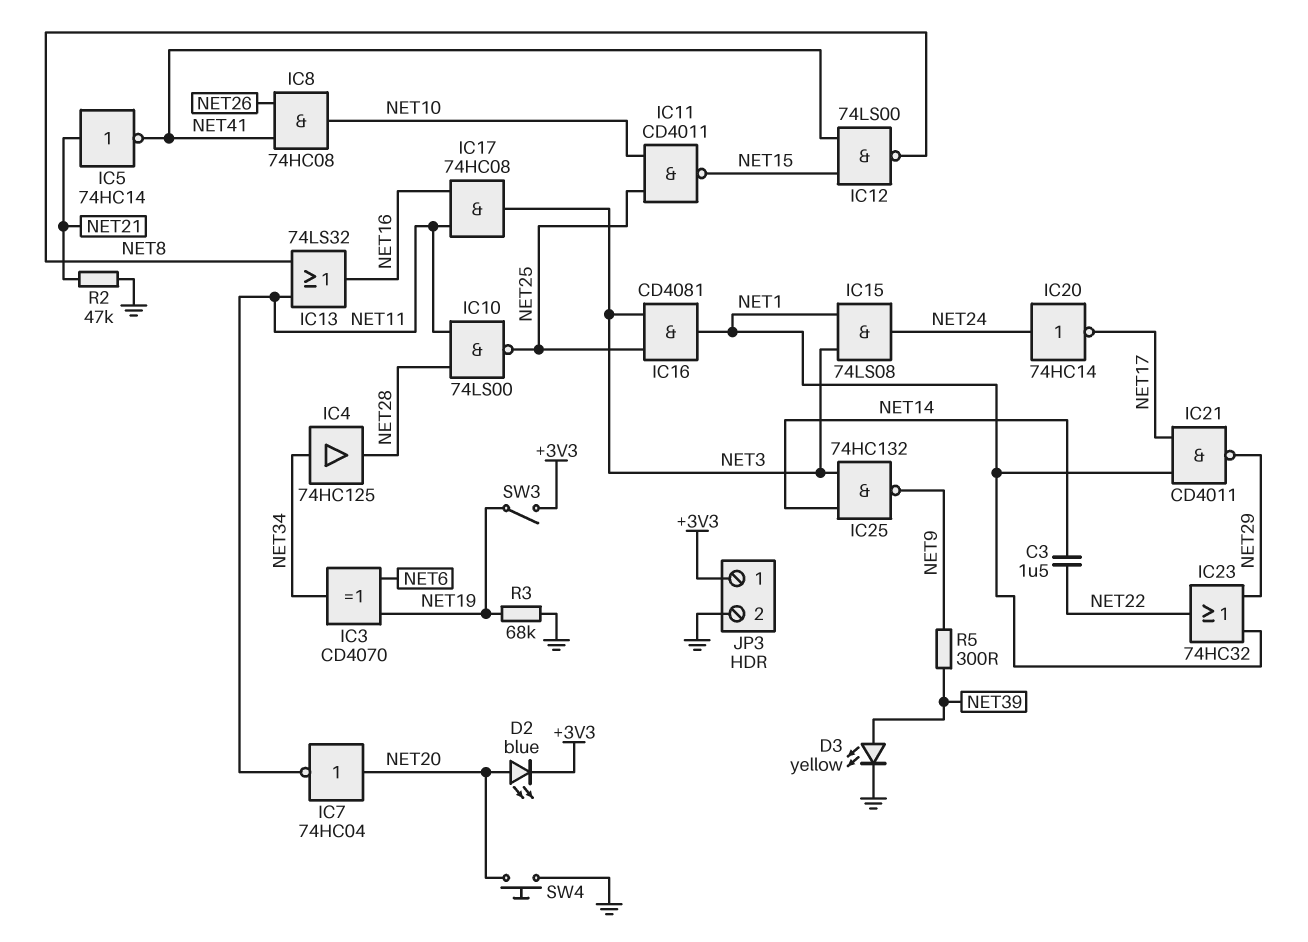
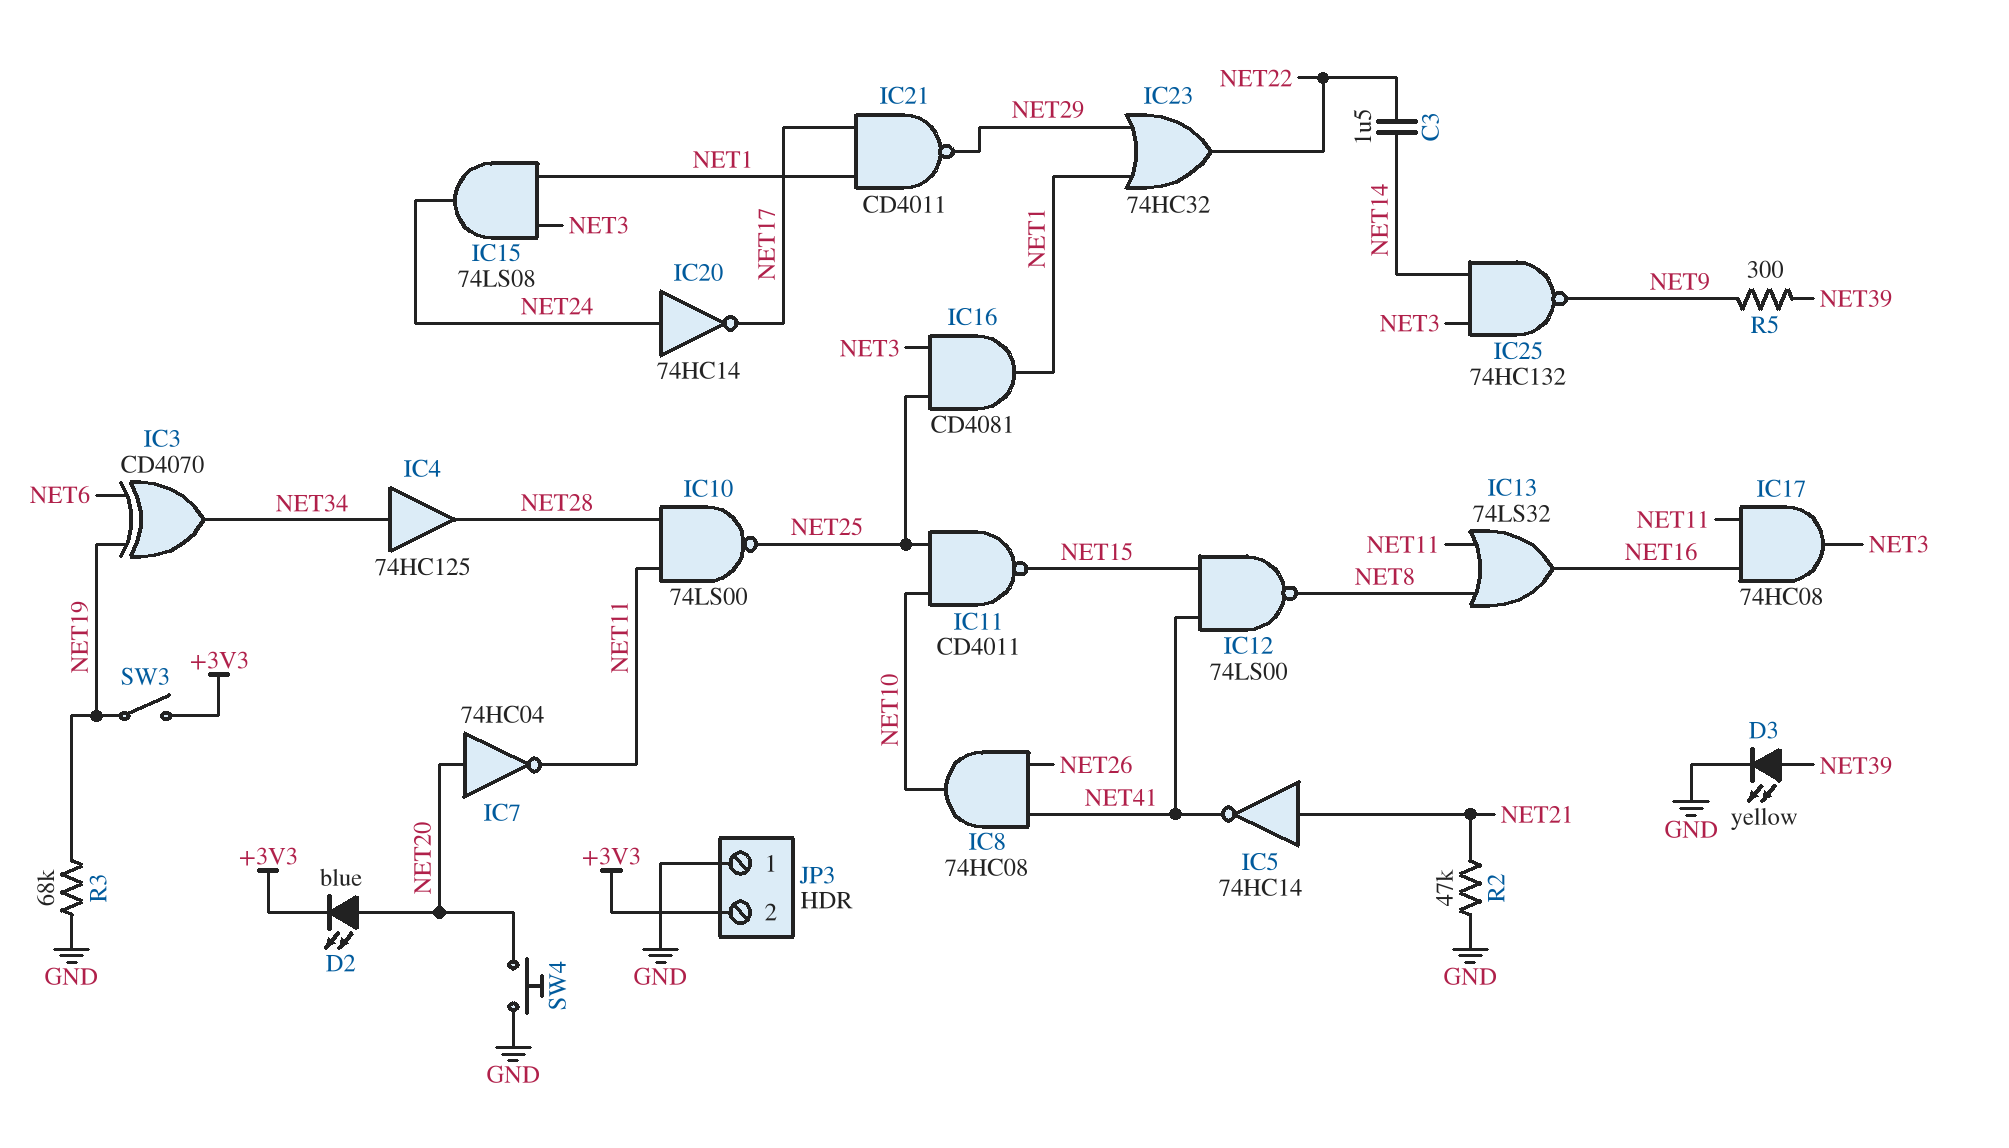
JP3 pin 1: +3V3 -> GND
JP3 pin 2: GND -> +3V3

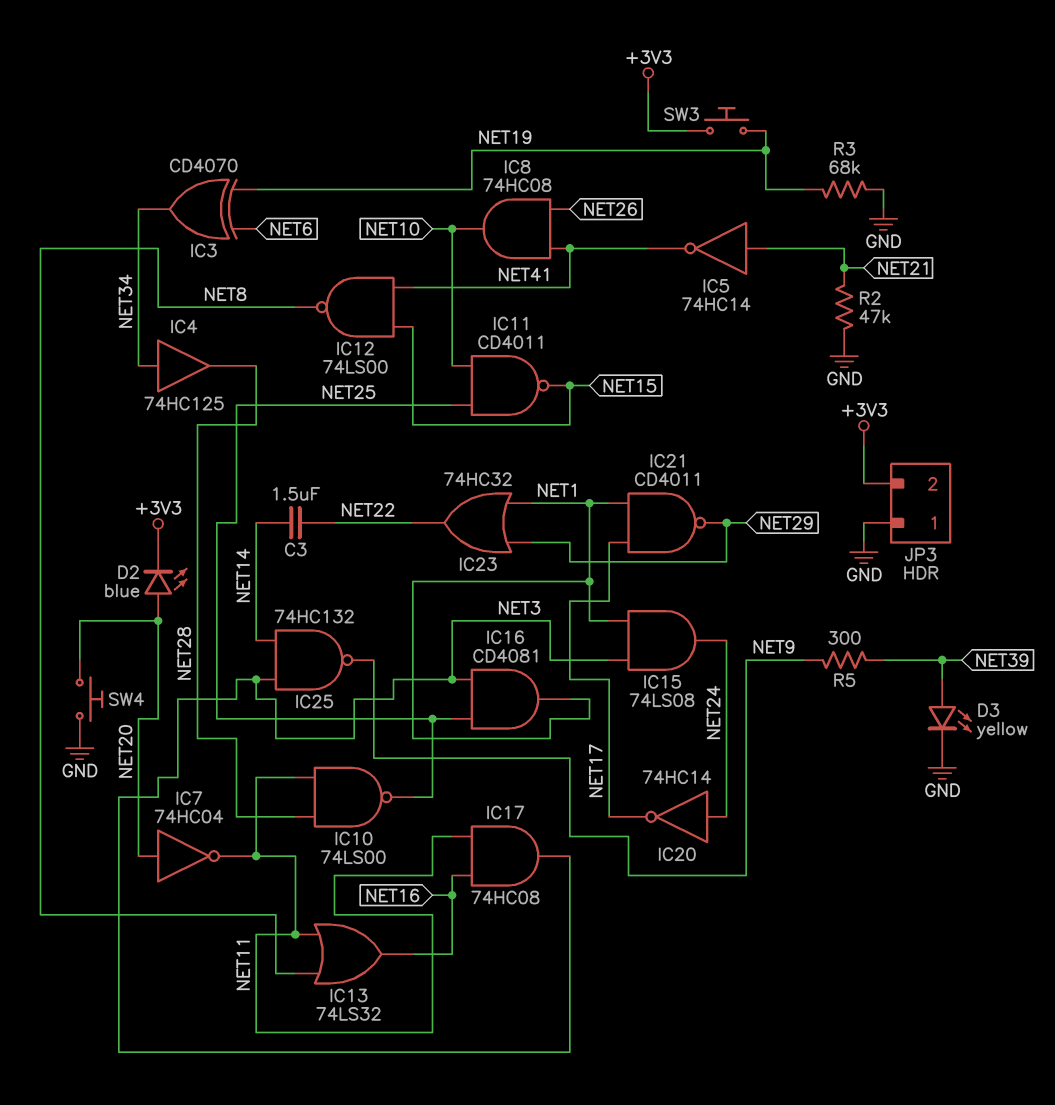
SW3: switch (+3V3, NET19) -> button (+3V3, NET19)

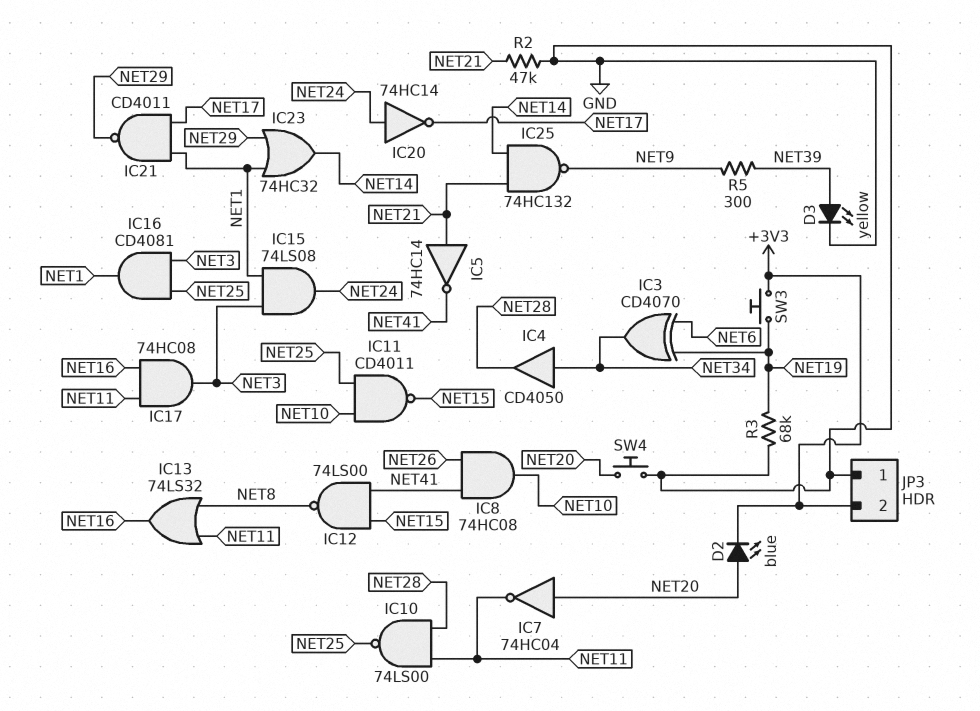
C3: 1.5uF (NET14, NET22) -> none
IC4: buffer 74HC125 (in NET34, out NET28) -> buffer CD4050 (in NET34, out NET28)
IC23: OR 74HC32 (in NET1, in NET29, out NET22) -> OR 74HC32 (in NET1, in NET29, out NET14)
IC25: NAND 74HC132 (in NET3, in NET14, out NET9) -> NAND 74HC132 (in NET14, in NET21, out NET9)

